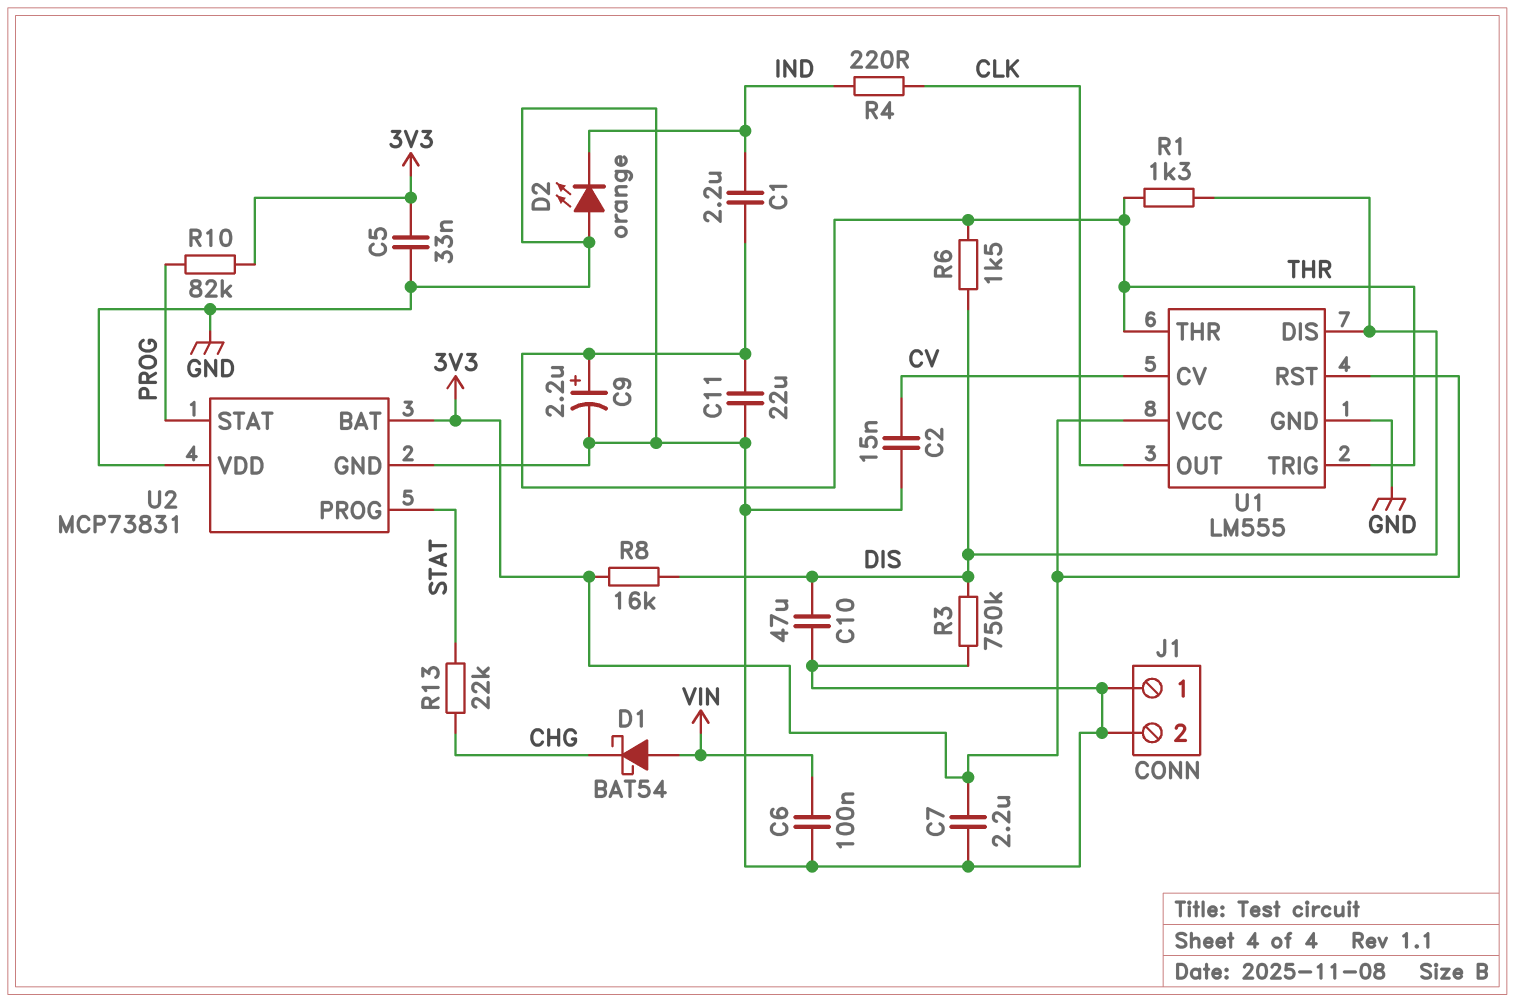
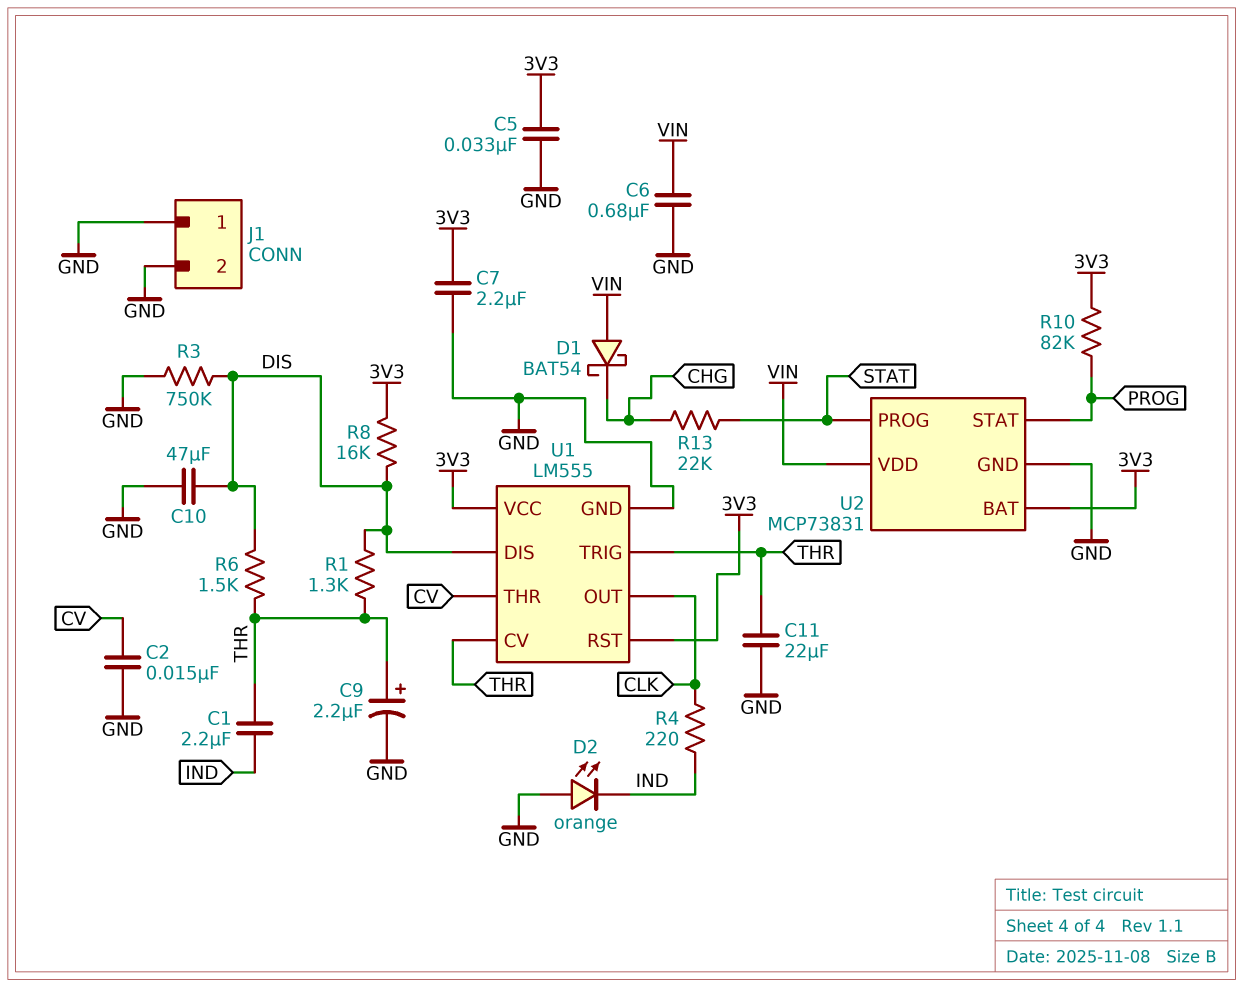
C6: 100nF (GND, VIN) -> 680nF (GND, VIN)
U1 pin CV: CV -> THR
U1 pin THR: THR -> CV
U2 pin VDD: GND -> VIN

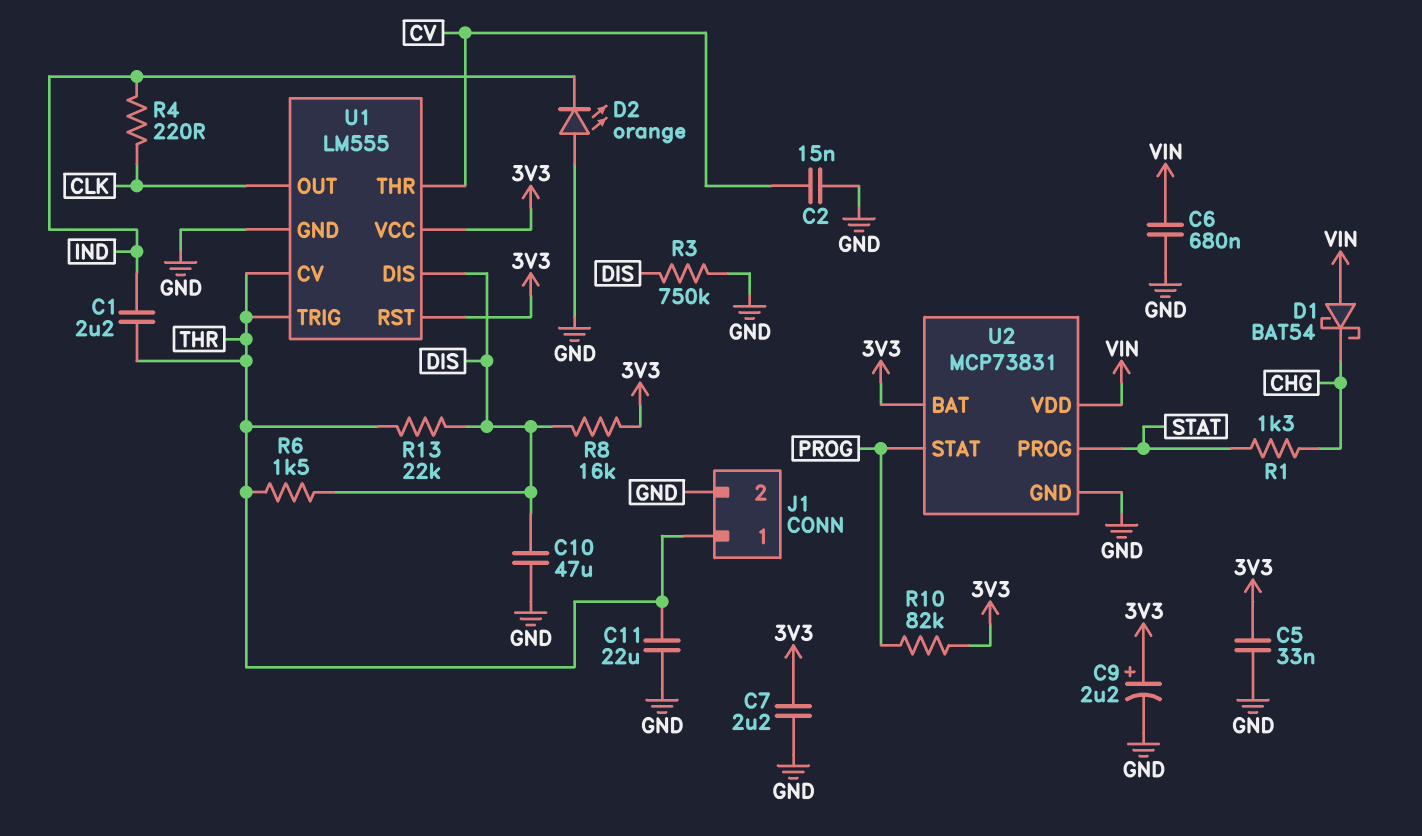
C9: 2.2uF (plus THR, minus GND) -> 2.2uF (plus 3V3, minus GND)
J1 pin 1: GND -> THR
R1: 1.3k (DIS, THR) -> 1.3k (CHG, STAT)
R13: 22k (CHG, STAT) -> 22k (DIS, THR)

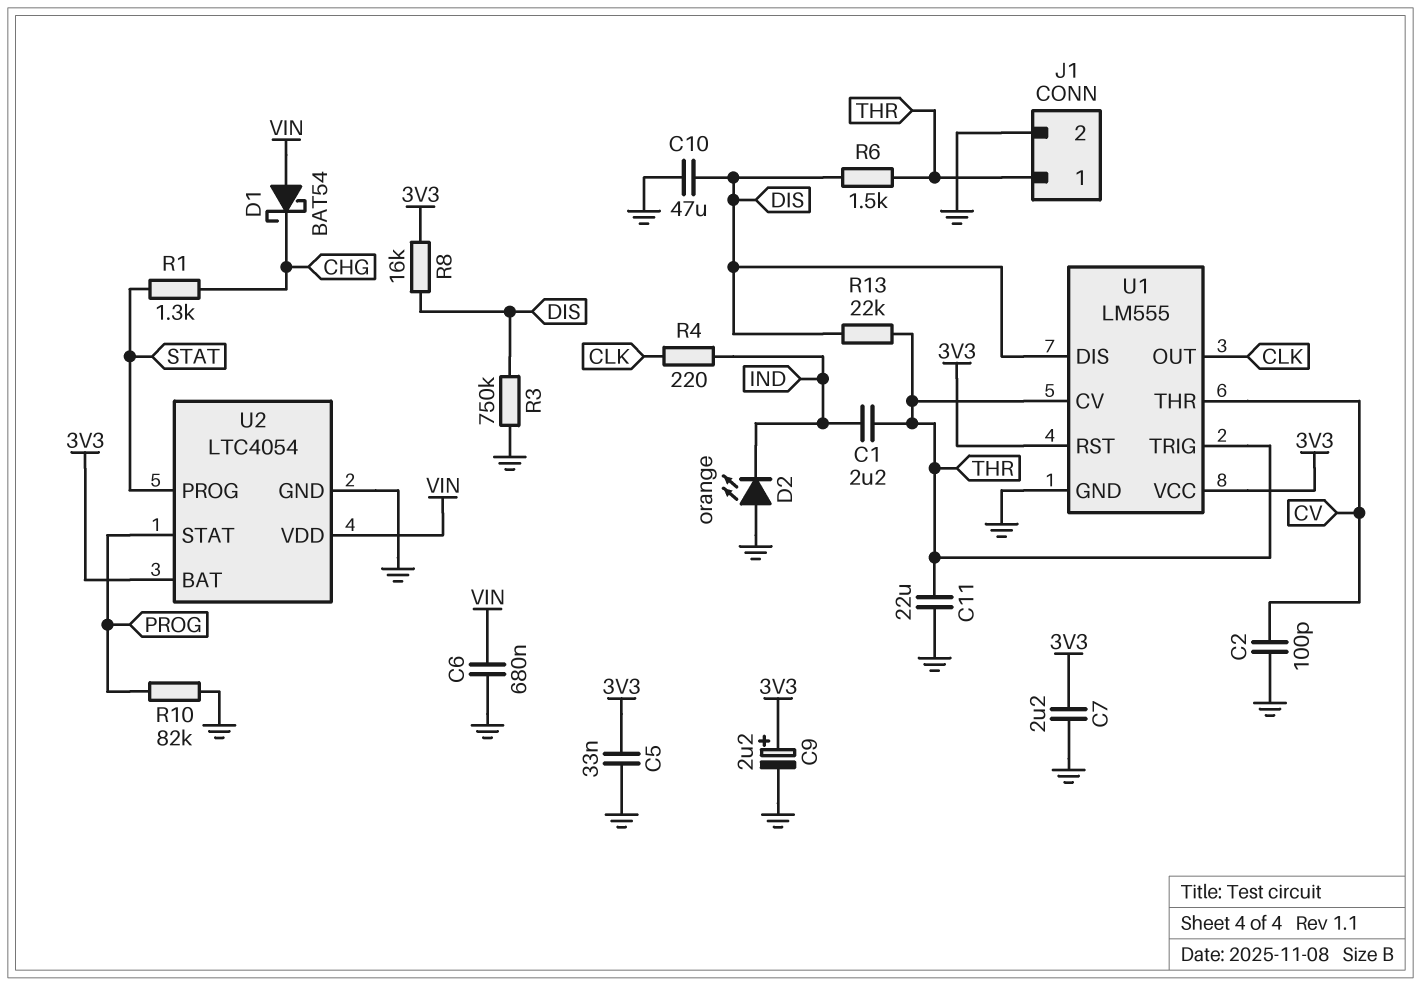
C2: 15nF (CV, GND) -> 100pF (CV, GND)
R10: 82k (3V3, PROG) -> 82k (GND, PROG)
U2: MCP73831 -> LTC4054

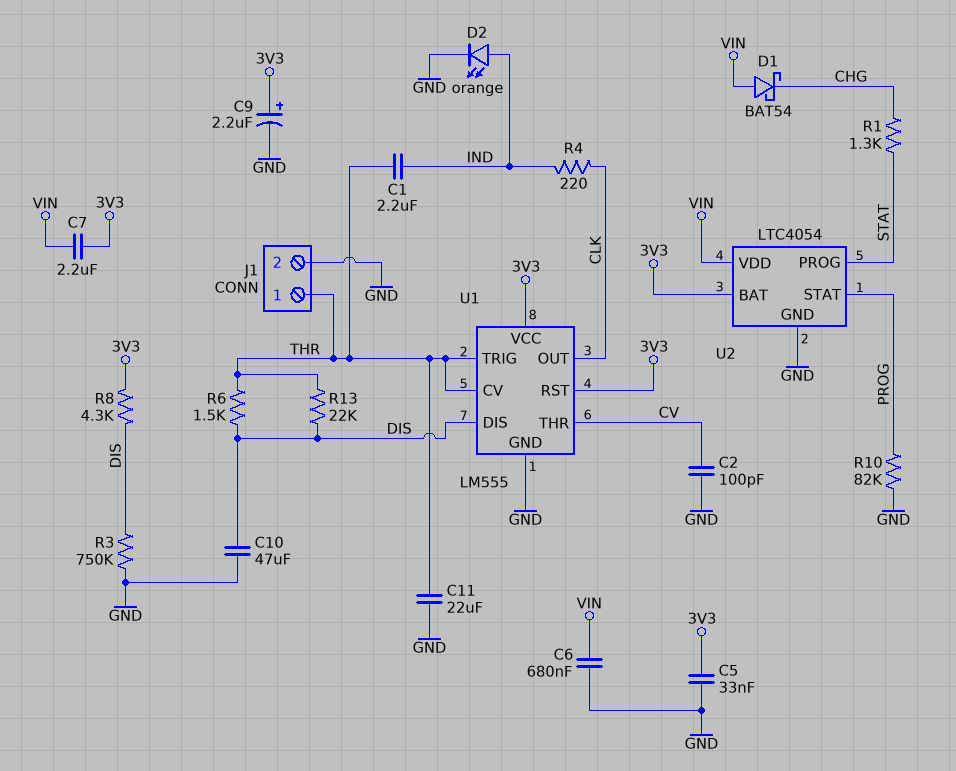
C7: 2.2uF (3V3, GND) -> 2.2uF (3V3, VIN)
D2: LED orange (A GND, K IND) -> LED orange (A IND, K GND)
R8: 16k (3V3, DIS) -> 4.3k (3V3, DIS)

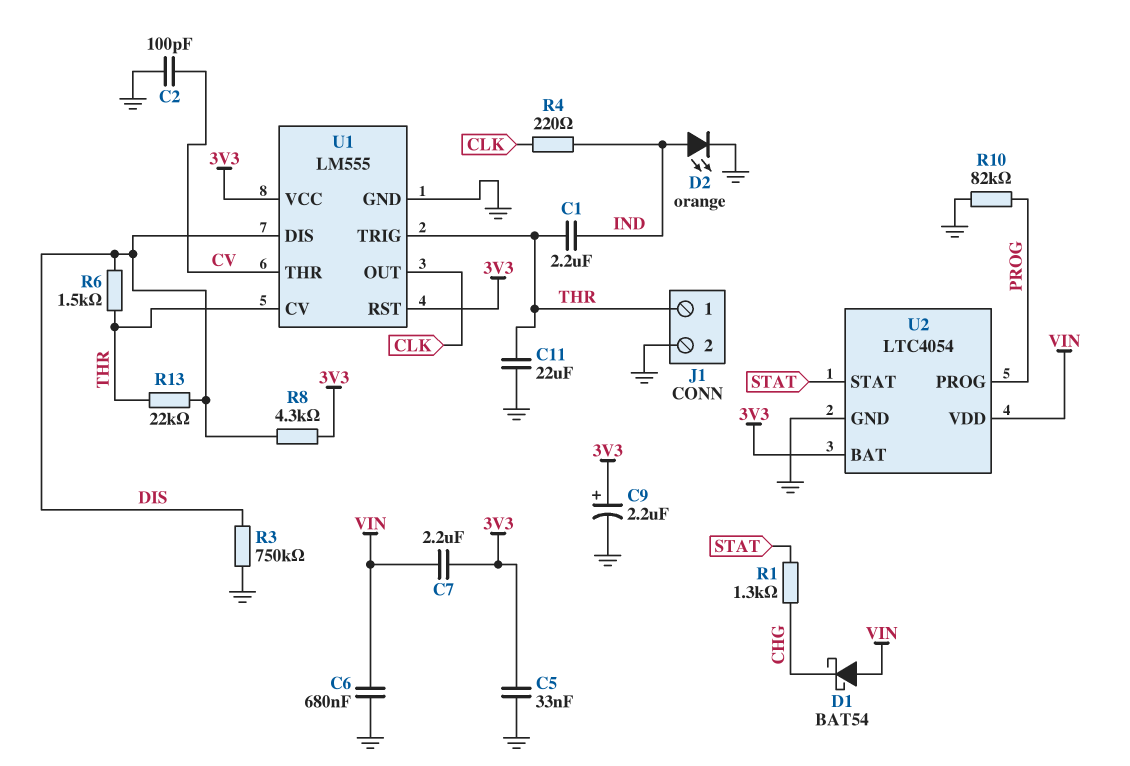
C10: 47uF (DIS, GND) -> none
U2 pin PROG: STAT -> PROG
U2 pin STAT: PROG -> STAT

